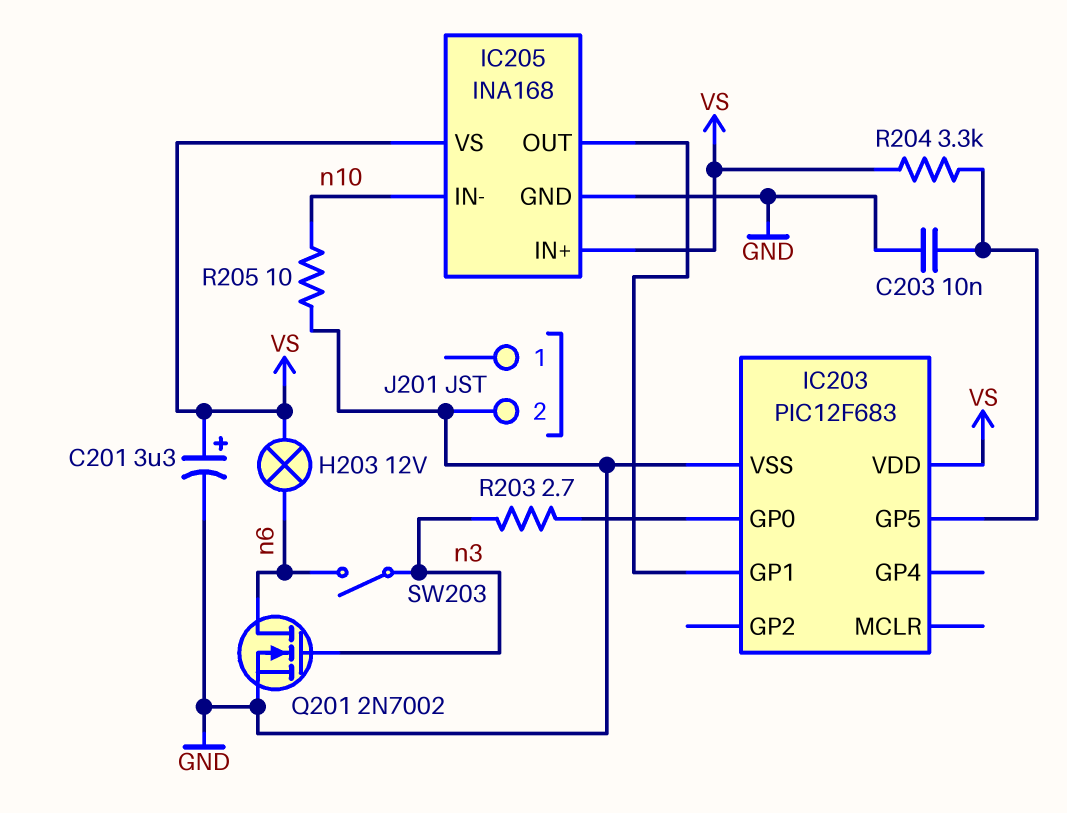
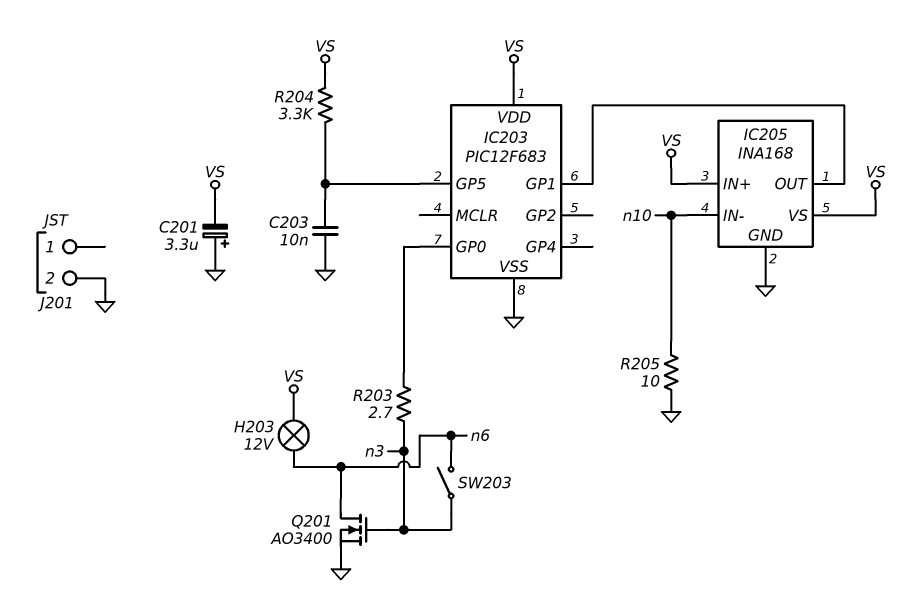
C201: 3.3uF (plus VS, minus GND) -> 3.3uF (plus GND, minus VS)
Q201: NMOS 2N7002 (G n3, D n6, S GND) -> NMOS AO3400 (G n3, D n6, S GND)

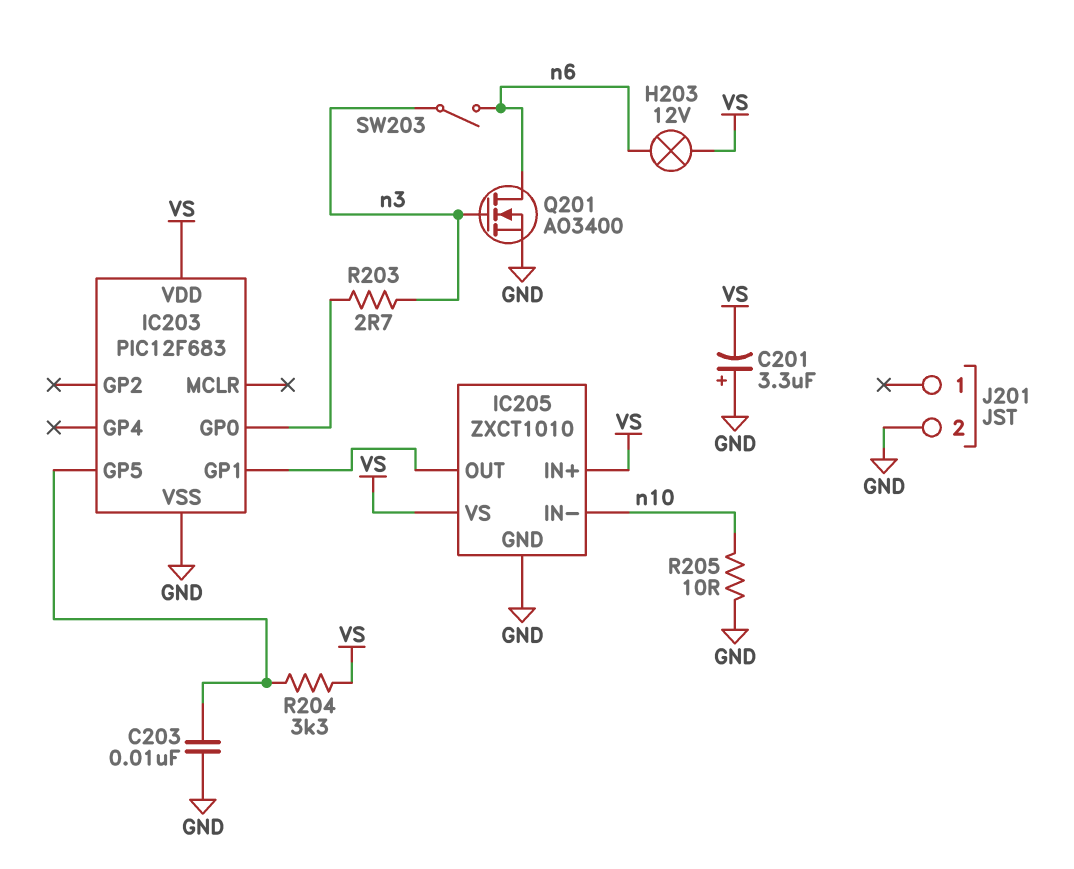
IC205: INA168 -> ZXCT1010

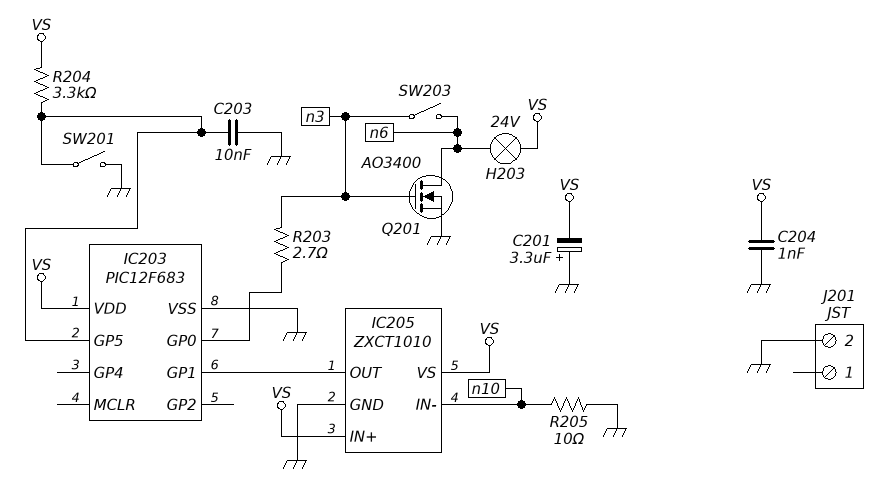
C204: none -> 1nF (GND, VS)
H203: lamp 12V (VS, n6) -> lamp 24V (VS, n6)
SW201: none -> switch (GND, IC203/GP5)

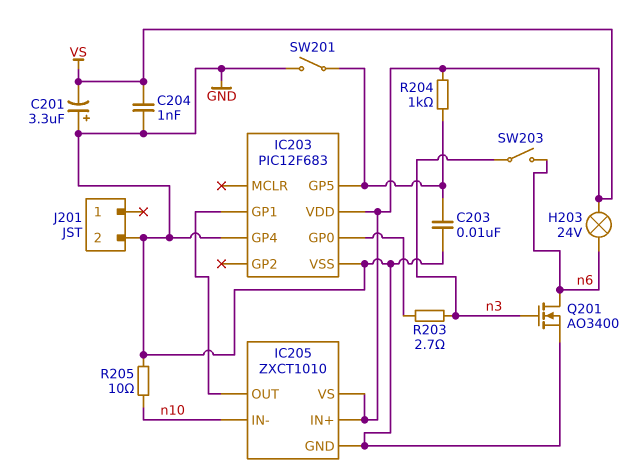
IC203 pin GP4: none -> GND
R204: 3.3k (IC203/GP5, VS) -> 1k (IC203/GP5, VS)

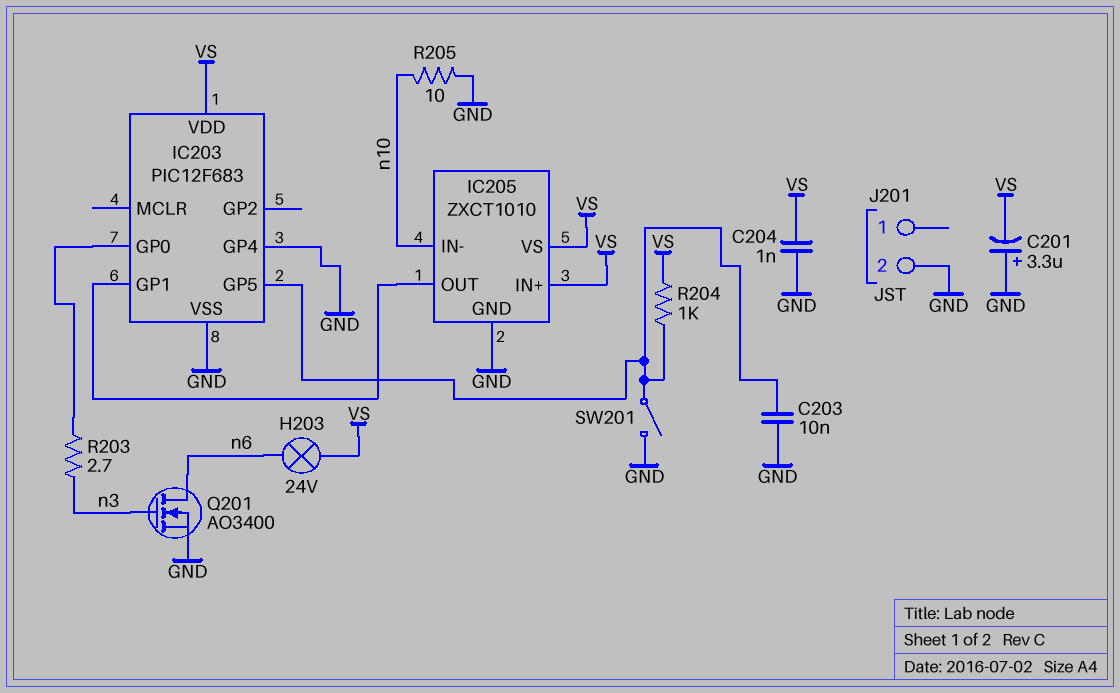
SW203: switch (n3, n6) -> none

